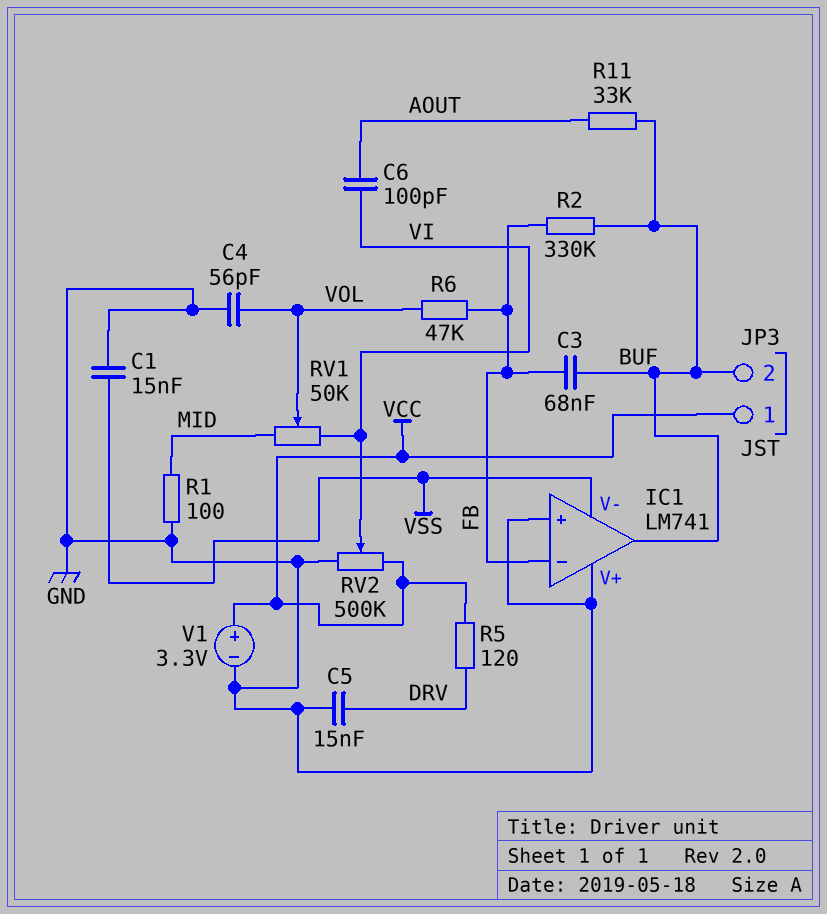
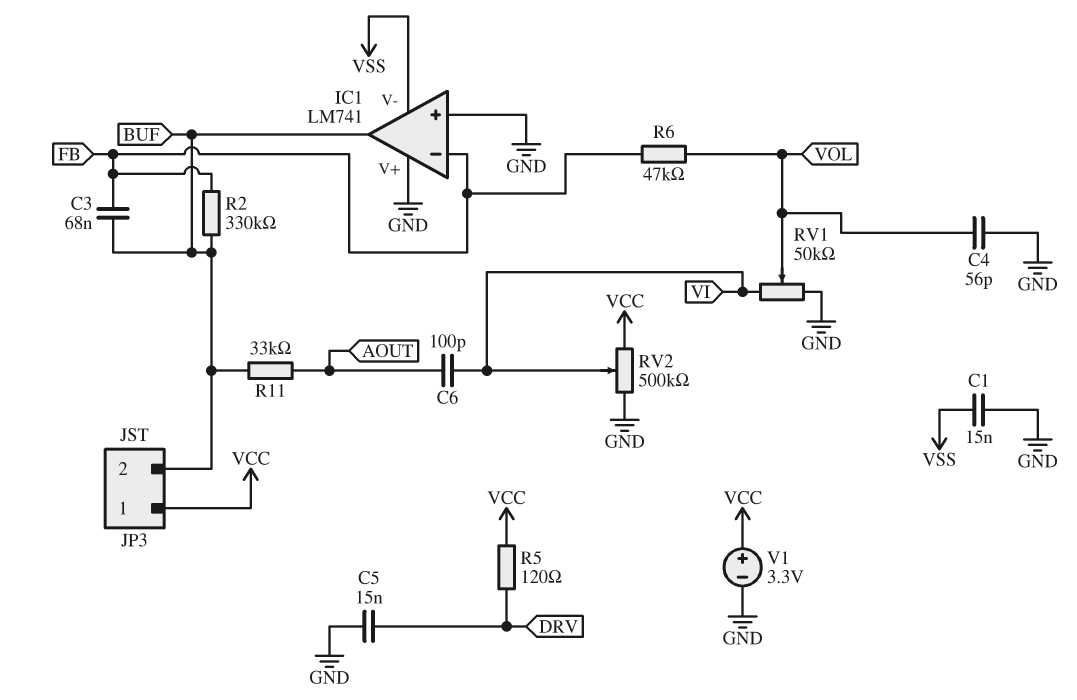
R1: 100 (GND, MID) -> none
RV1: 50k (MID, VI, wiper VOL) -> 50k (GND, VI, wiper VOL)

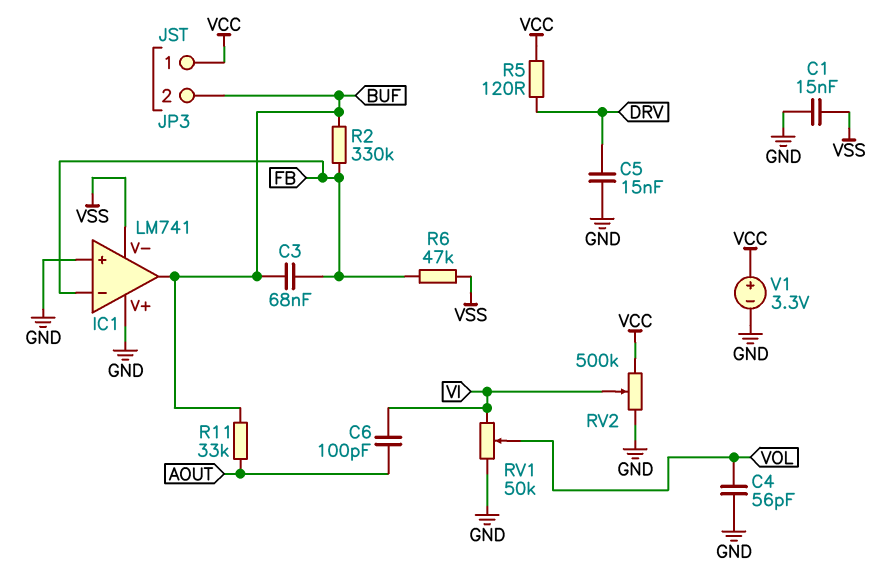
R6: 47k (FB, VOL) -> 47k (FB, VSS)

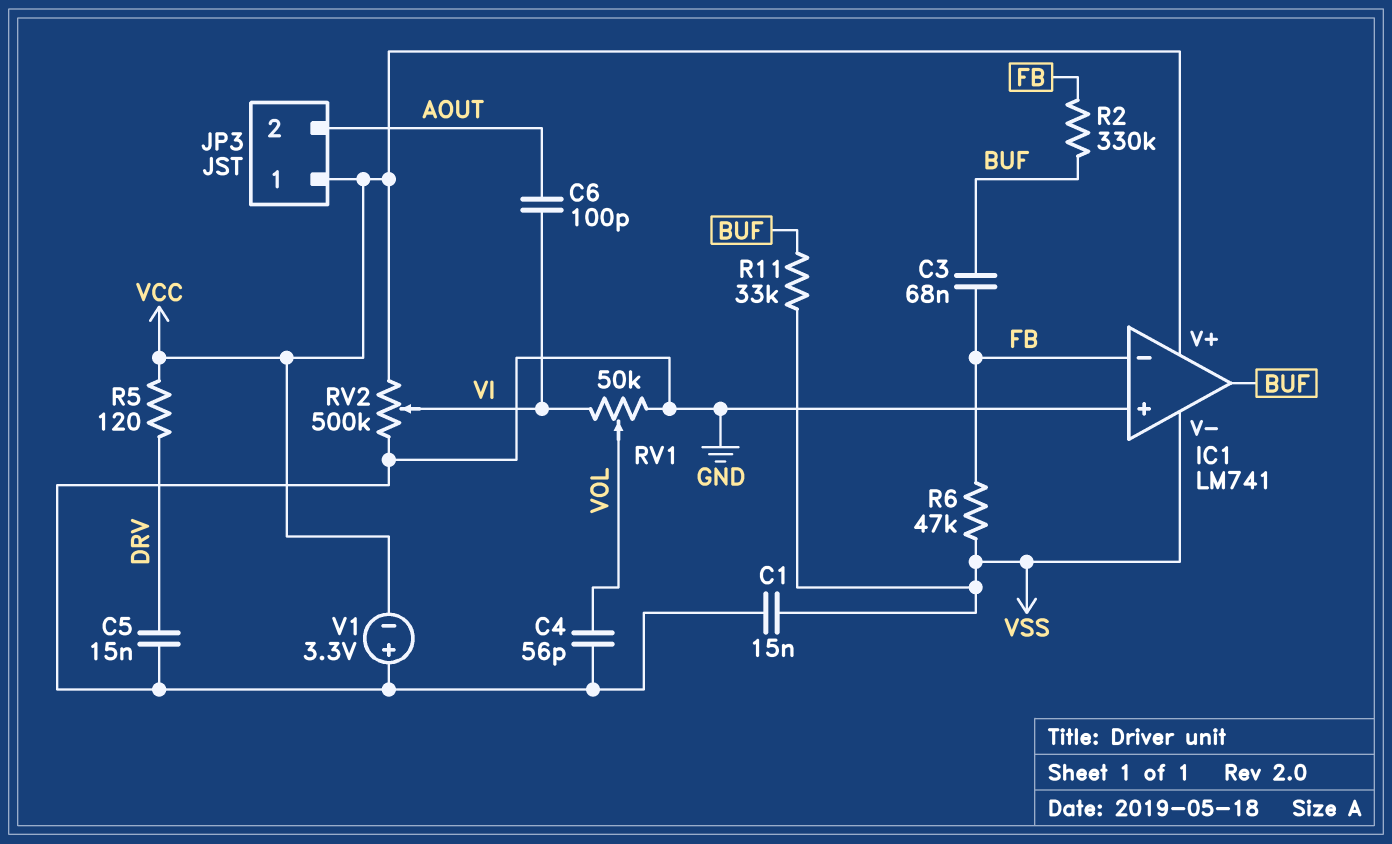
IC1 pin V+: GND -> VCC
JP3 pin 2: BUF -> AOUT
R11: 33k (AOUT, BUF) -> 33k (BUF, VSS)
V1: 3.3V (plus VCC, minus GND) -> 3.3V (plus GND, minus VCC)

